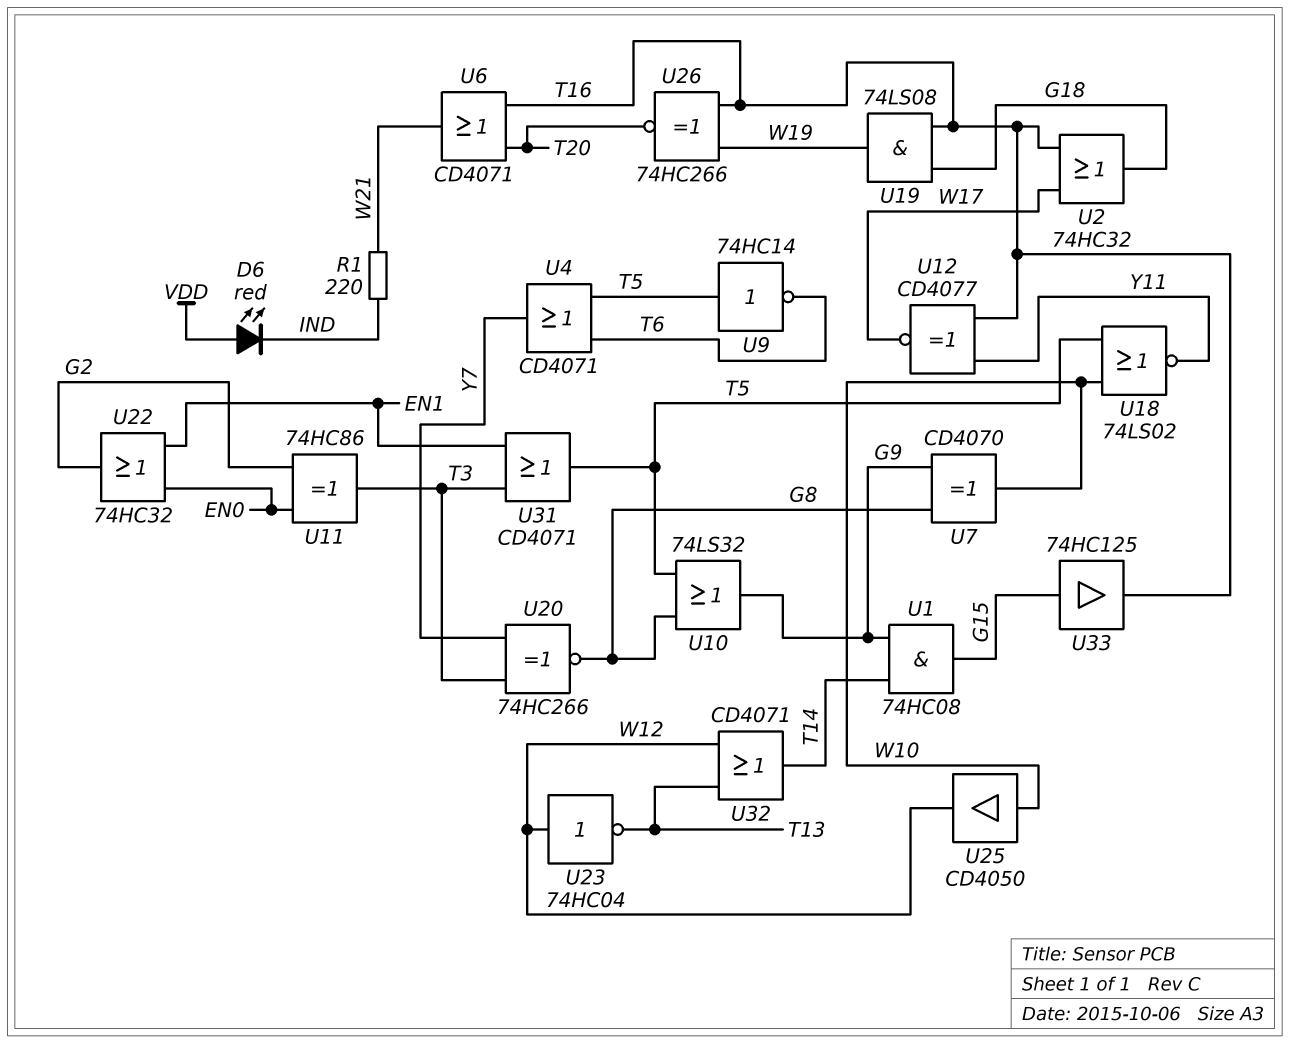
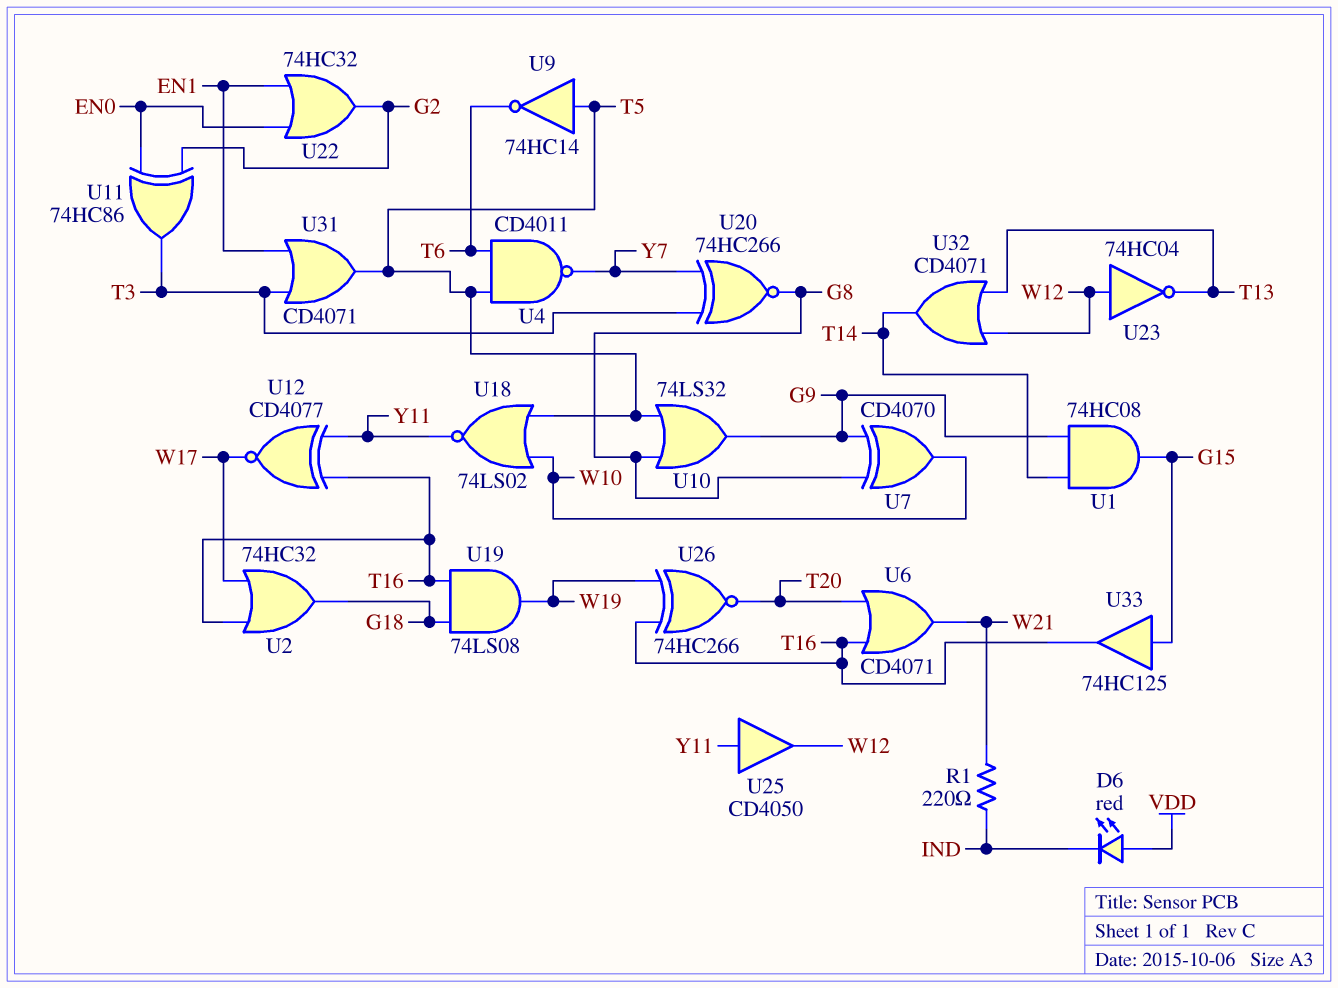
U4: OR CD4071 (in T5, in T6, out Y7) -> NAND CD4011 (in T5, in T6, out Y7)
U25: buffer CD4050 (in W10, out W12) -> buffer CD4050 (in Y11, out W12)

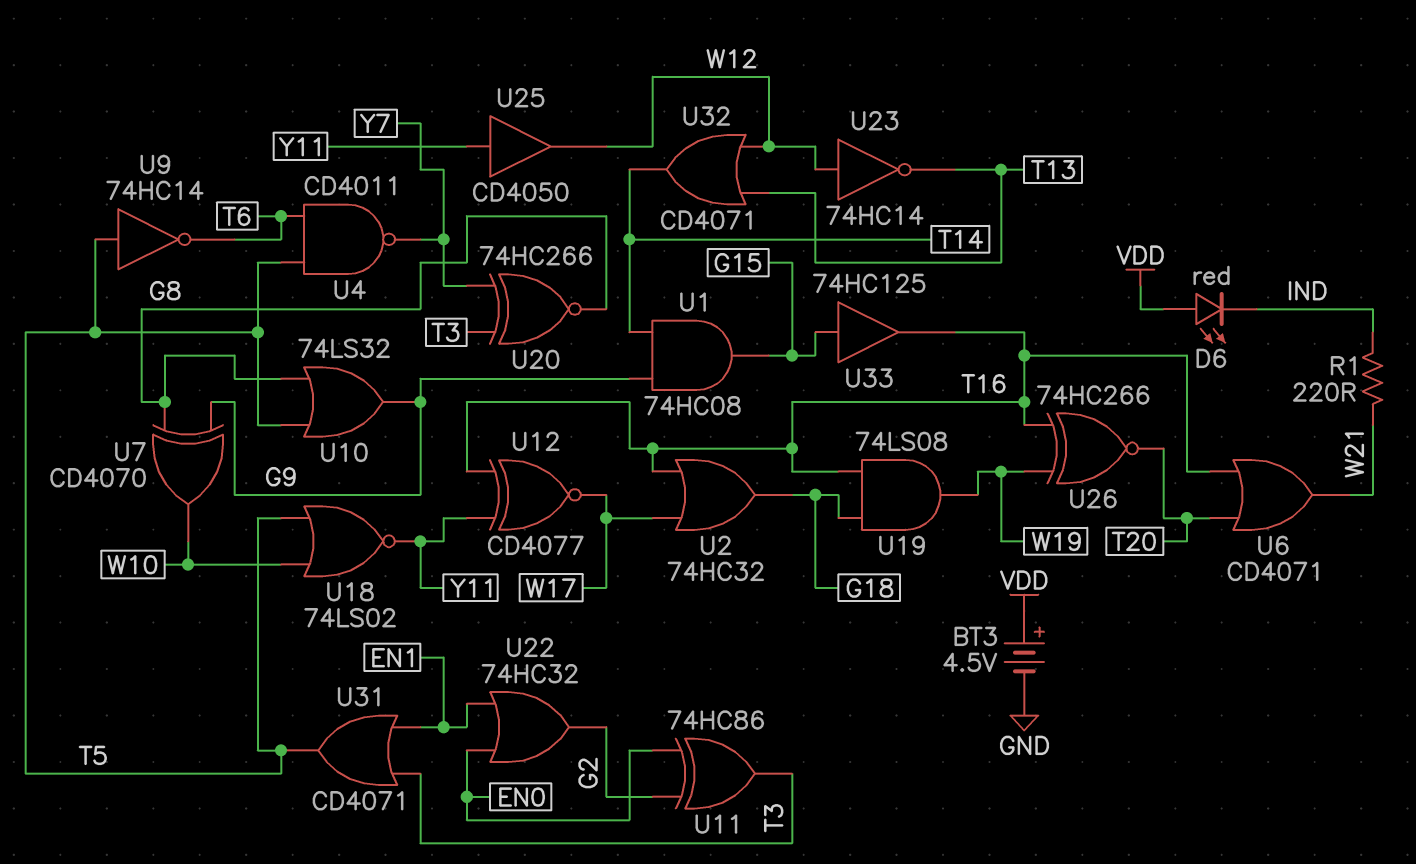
BT3: none -> 4.5V (plus VDD, minus GND)
U23: NOT 74HC04 (in W12, out T13) -> NOT 74HC14 (in W12, out T13)

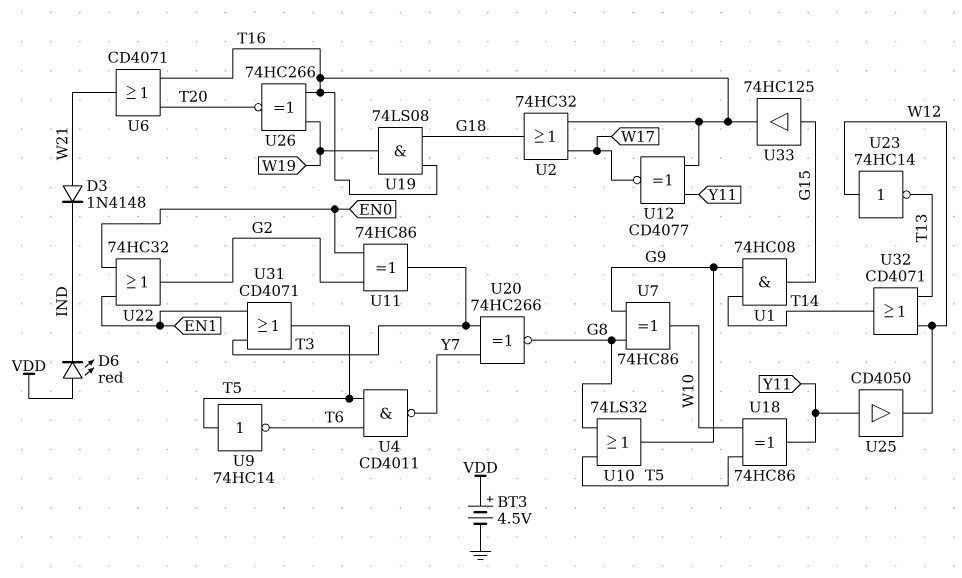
D3: none -> diode 1N4148 (A W21, K IND)
R1: 220 (IND, W21) -> none
U7: XOR CD4070 (in G8, in G9, out W10) -> XOR 74HC86 (in G8, in G9, out W10)
U18: NOR 74LS02 (in T5, in W10, out Y11) -> XOR 74HC86 (in T5, in W10, out Y11)

